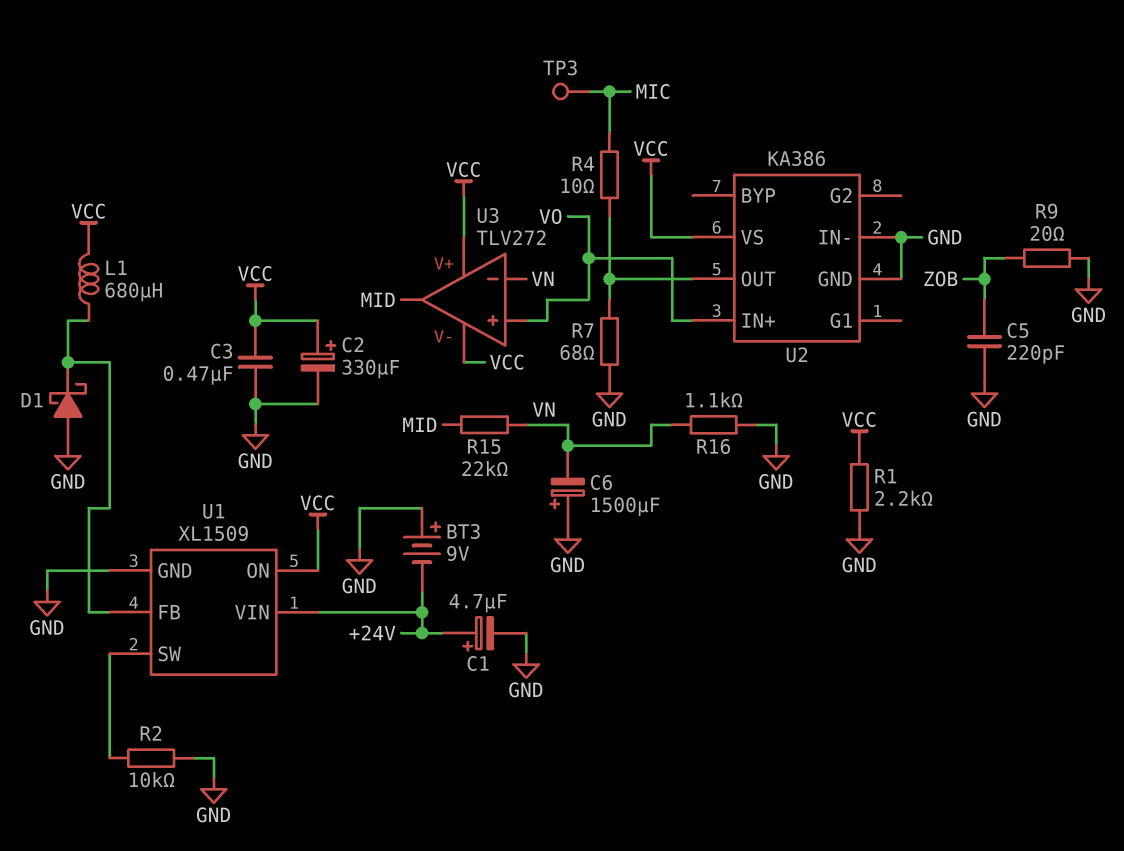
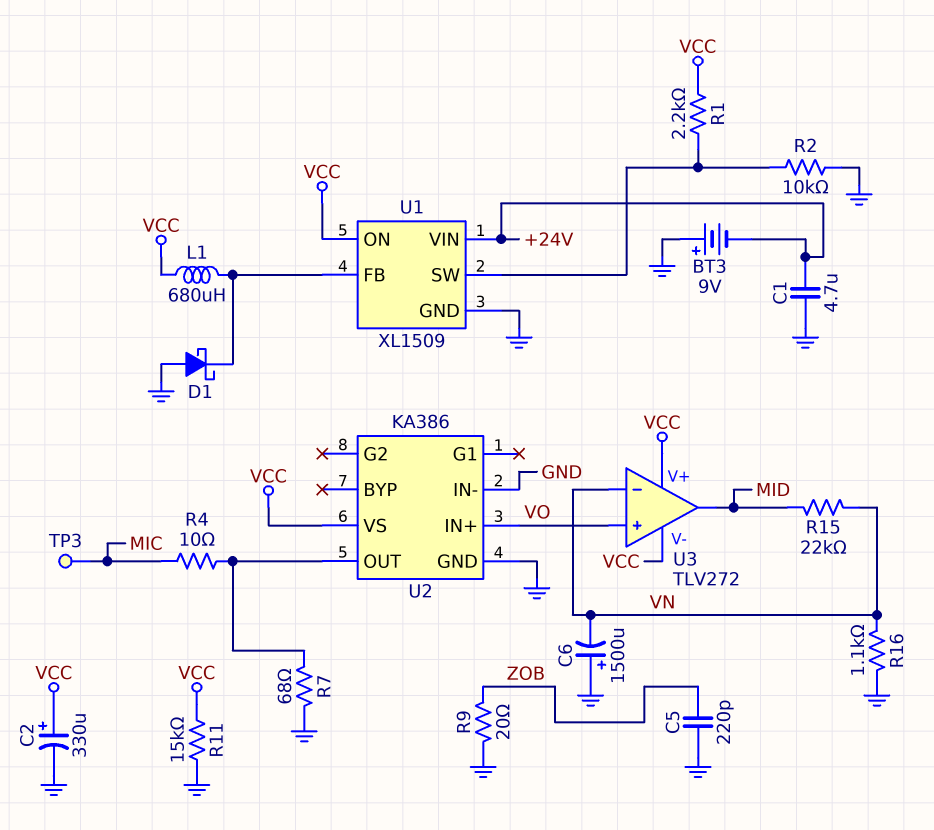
C1: 4.7uF (plus +24V, minus GND) -> 4.7uF (+24V, GND)
C3: 470nF (GND, VCC) -> none
R1: 2.2k (GND, VCC) -> 2.2k (U1/SW, VCC)
R11: none -> 15k (GND, VCC)

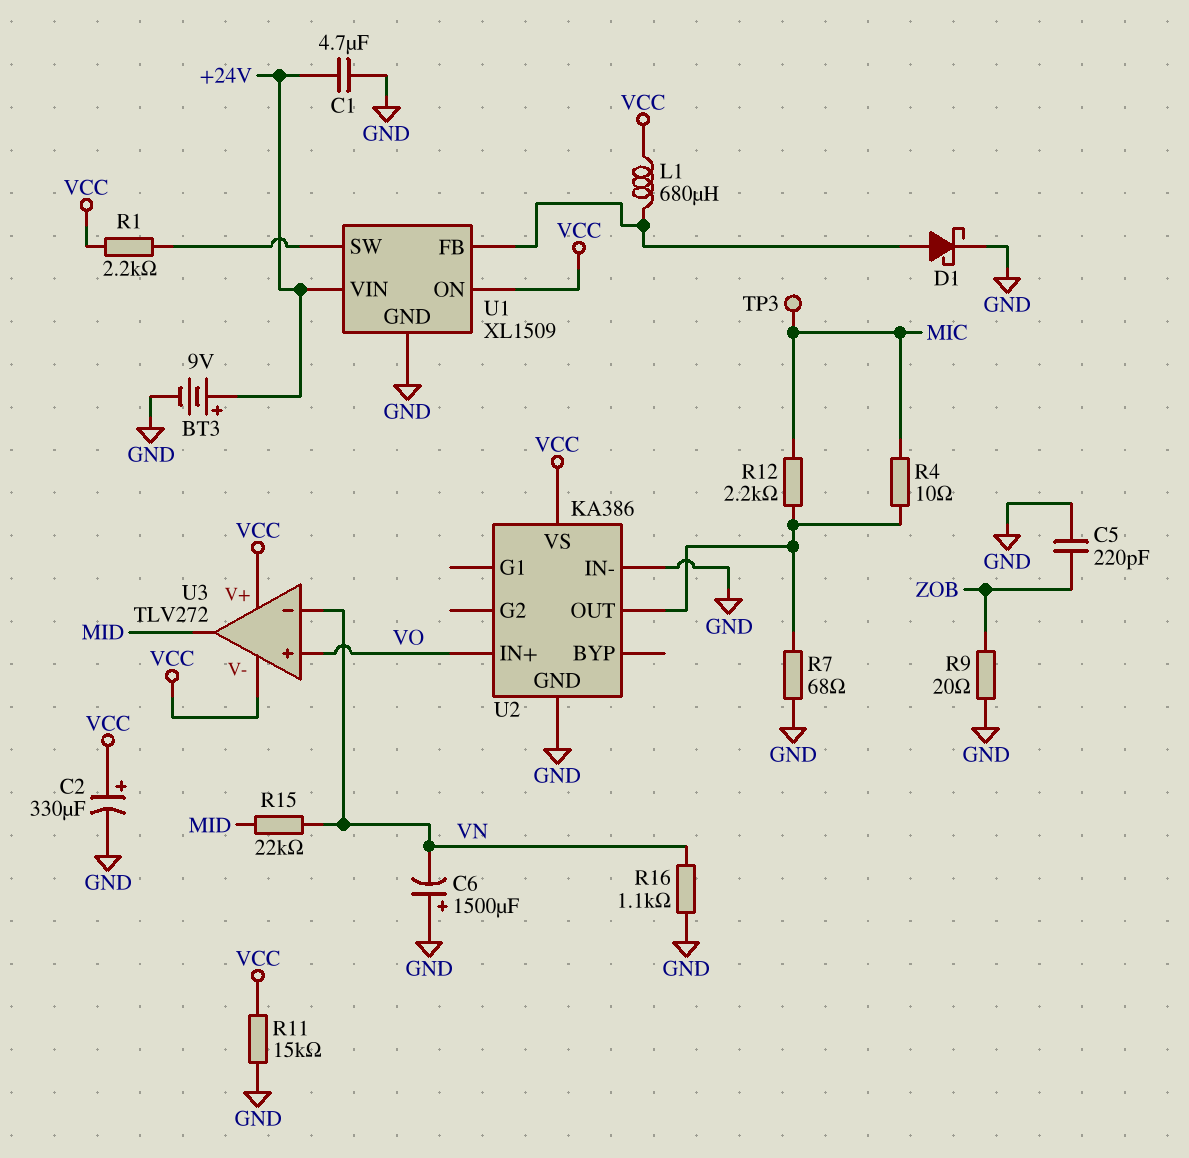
BT3: 9V (plus GND, minus +24V) -> 9V (plus +24V, minus GND)
D1: schottky (A GND, K U1/FB) -> schottky (A U1/FB, K GND)
R2: 10k (GND, U1/SW) -> none
R12: none -> 2.2k (MIC, U2/OUT)

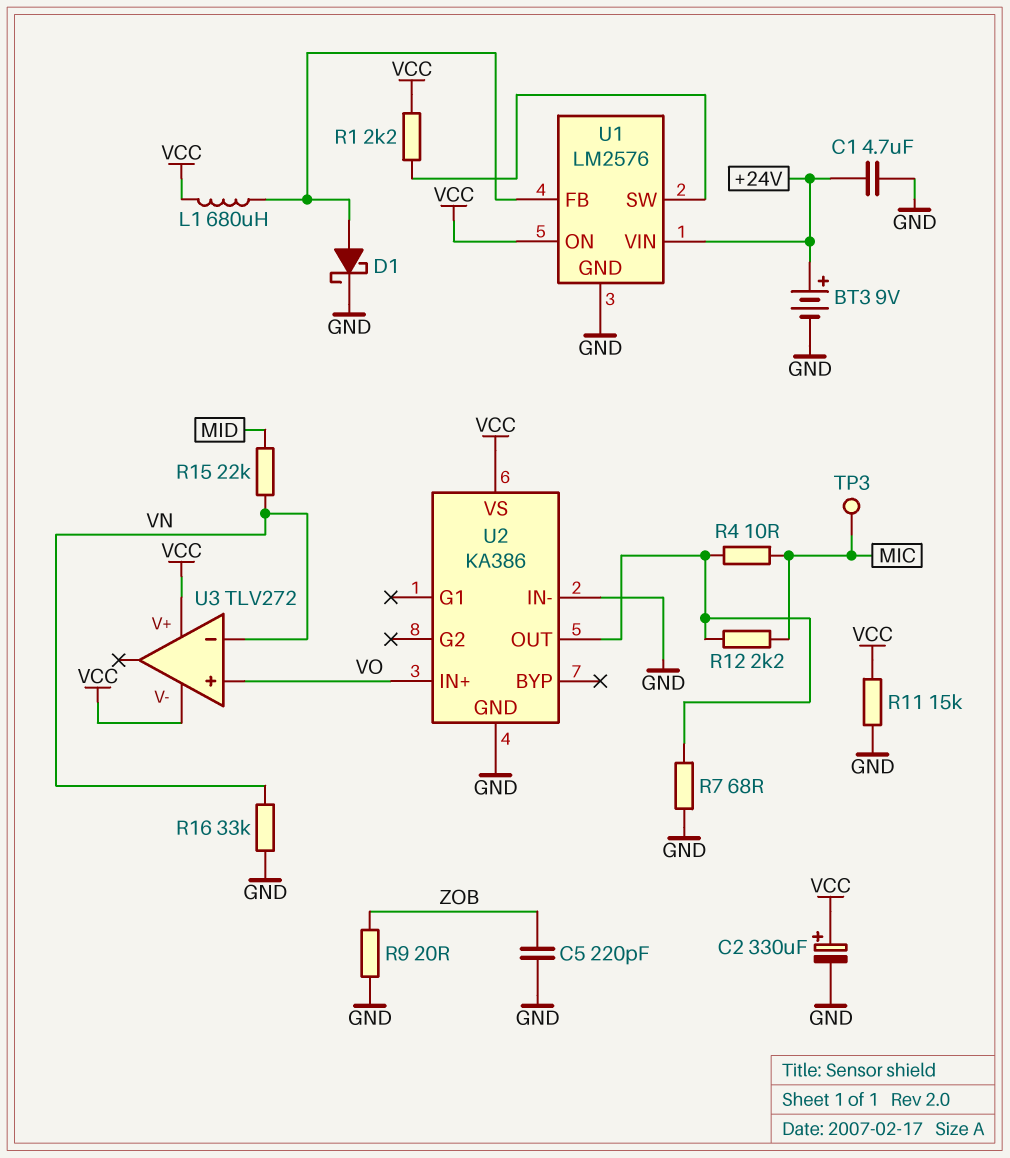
C6: 1500uF (plus GND, minus VN) -> none
R16: 1.1k (GND, VN) -> 33k (GND, VN)
U1: XL1509 -> LM2576
U3 pin out: MID -> none

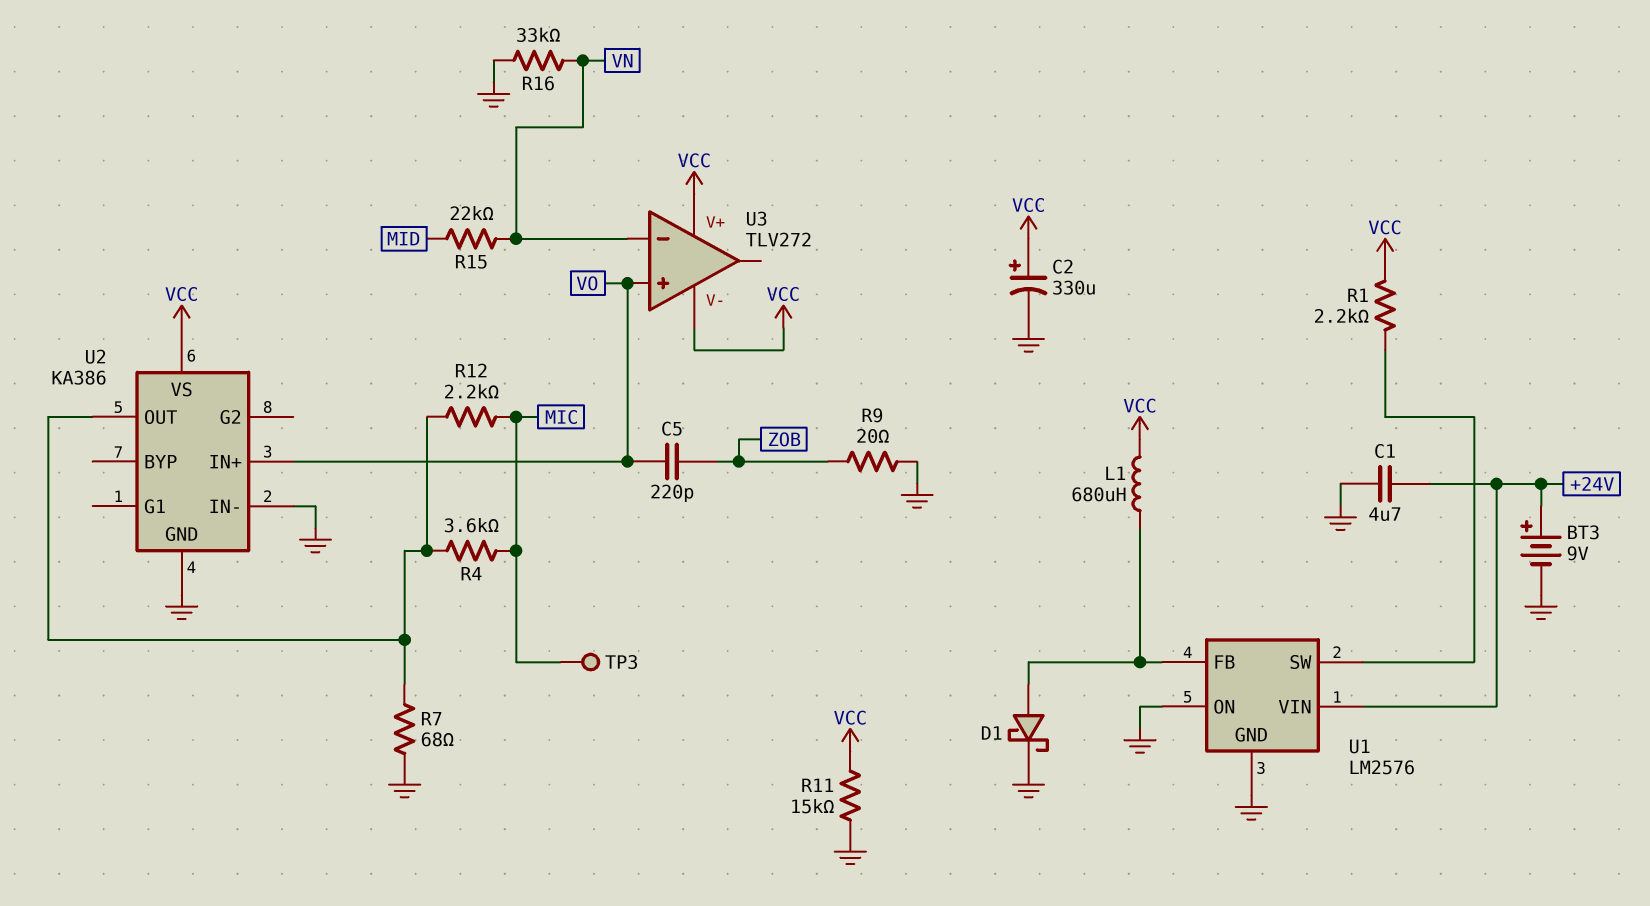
C5: 220pF (GND, ZOB) -> 220pF (VO, ZOB)
R4: 10 (MIC, U2/OUT) -> 3.6k (MIC, U2/OUT)
U1 pin ON: VCC -> GND

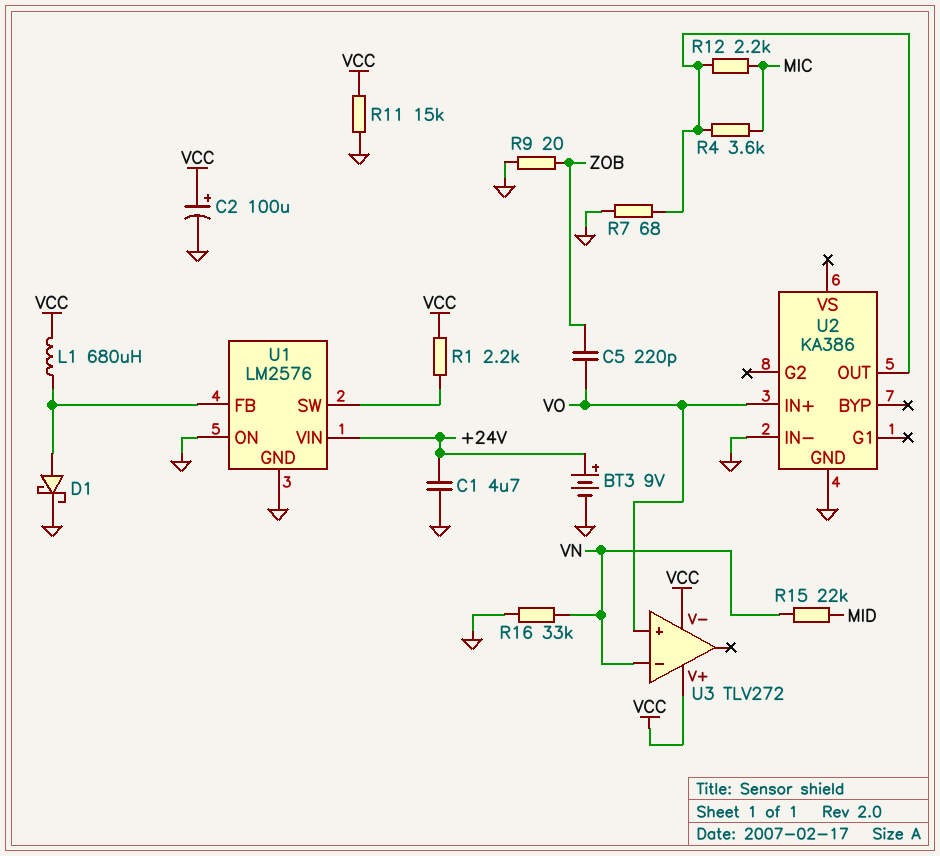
C2: 330uF (plus VCC, minus GND) -> 100uF (plus VCC, minus GND)
TP3: test point (MIC) -> none
U2 pin VS: VCC -> none

